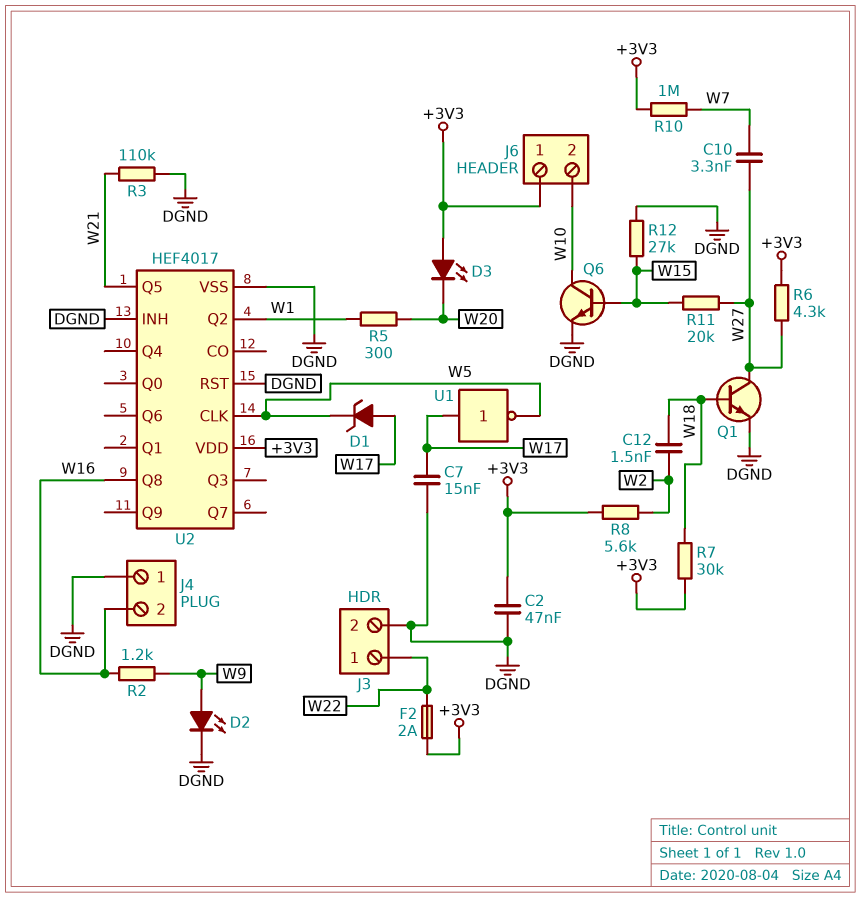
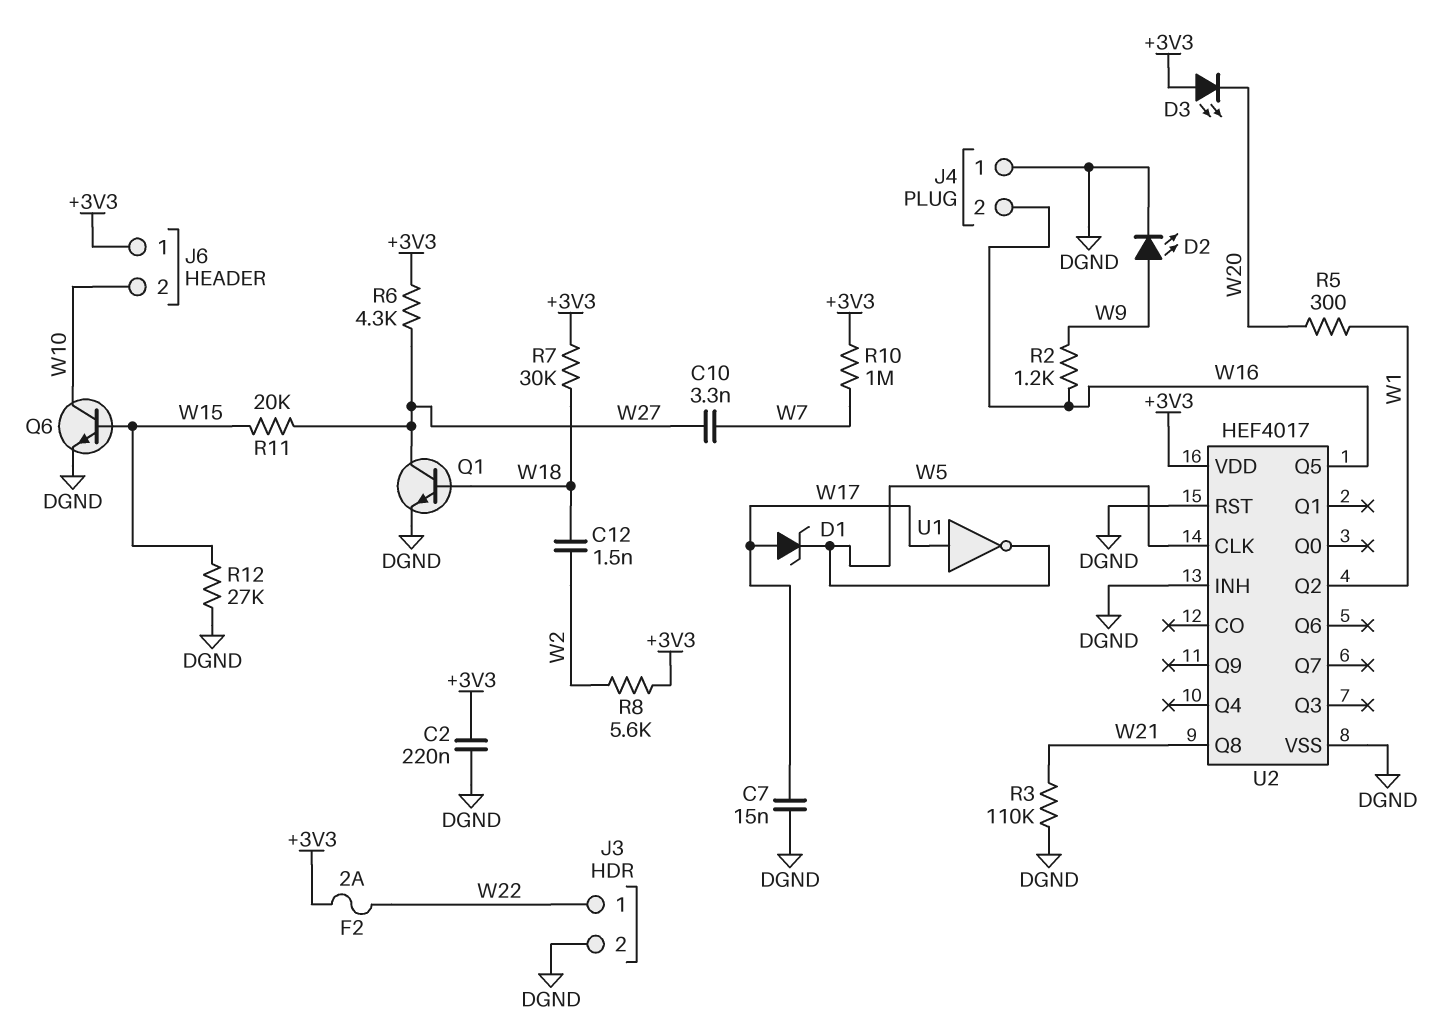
C2: 47nF (+3V3, DGND) -> 220nF (+3V3, DGND)
U2 pin Q5: W21 -> W16
U2 pin Q8: W16 -> W21

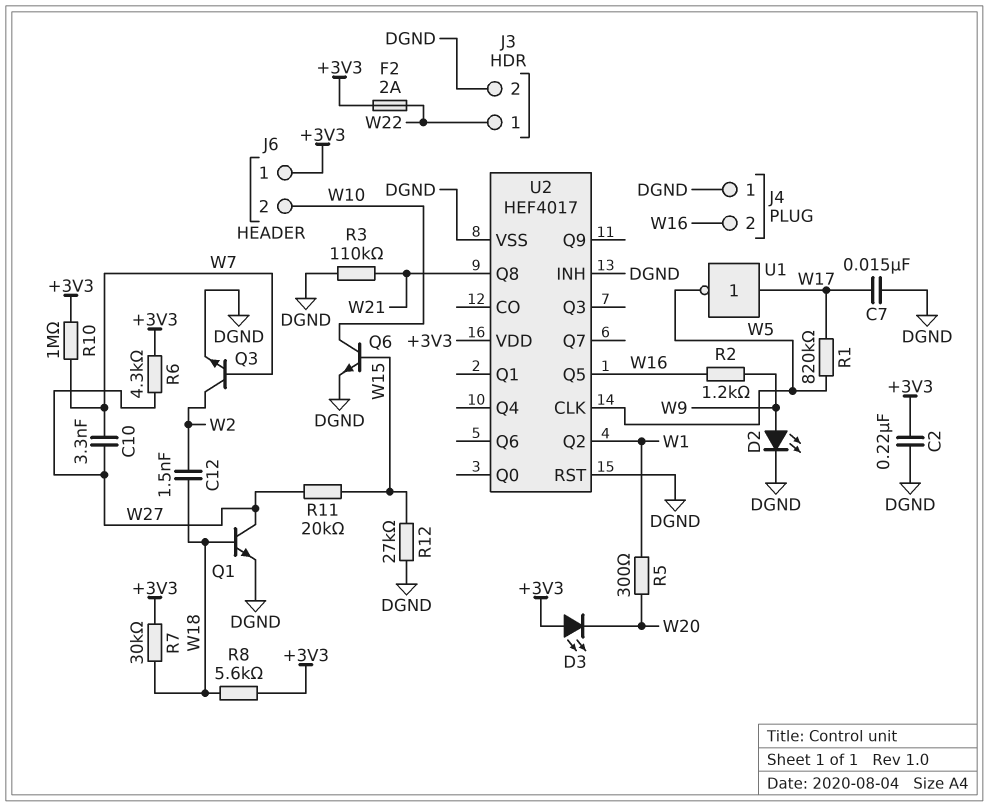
D1: zener (A W17, K W5) -> none
Q3: none -> NPN (B W7, C W2, E DGND)
R1: none -> 820k (W5, W17)
R8: 5.6k (+3V3, W2) -> 5.6k (+3V3, W18)

